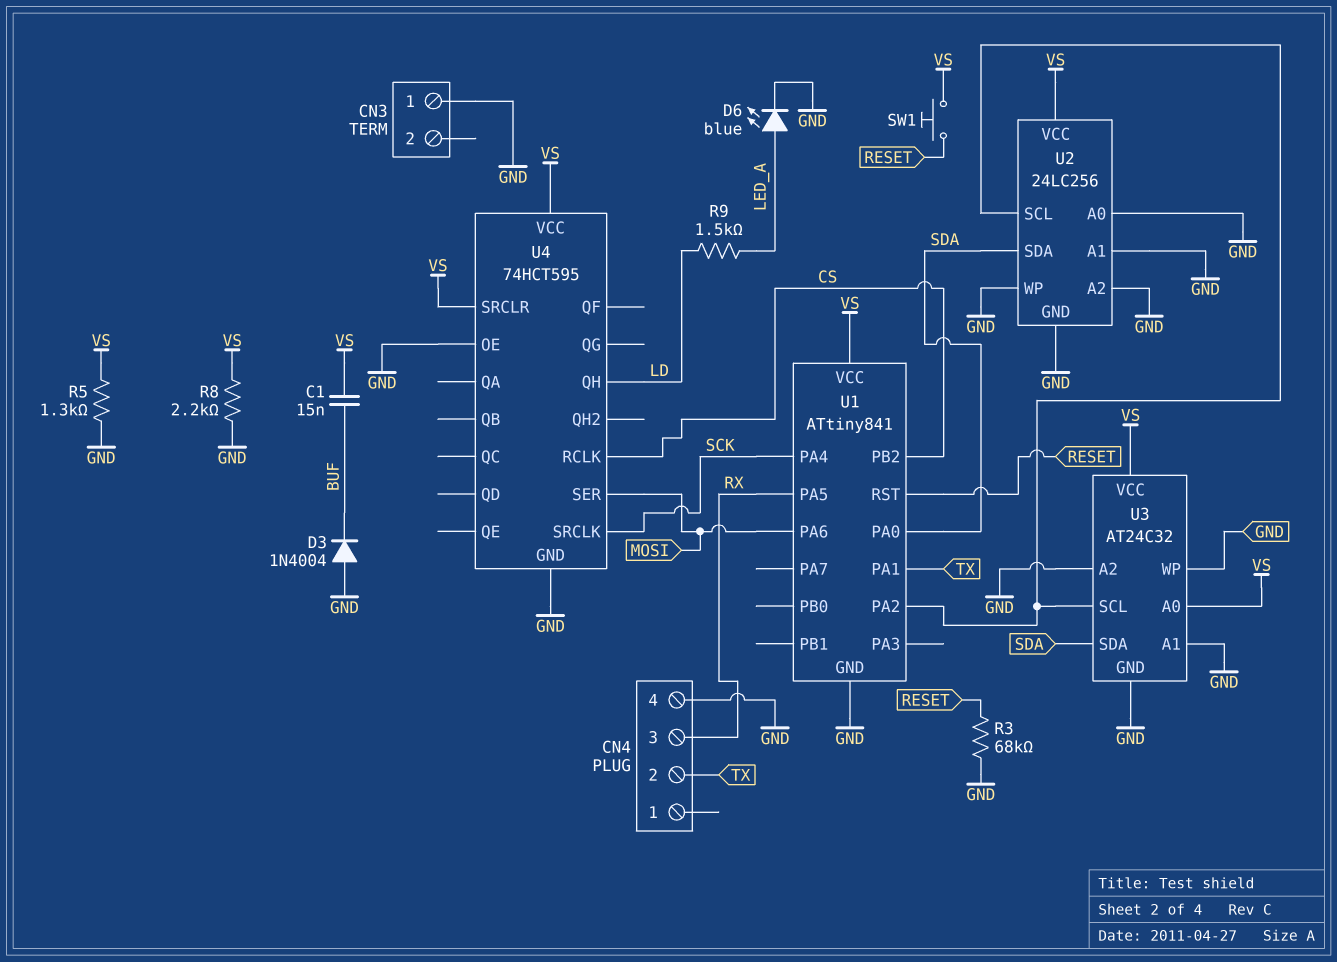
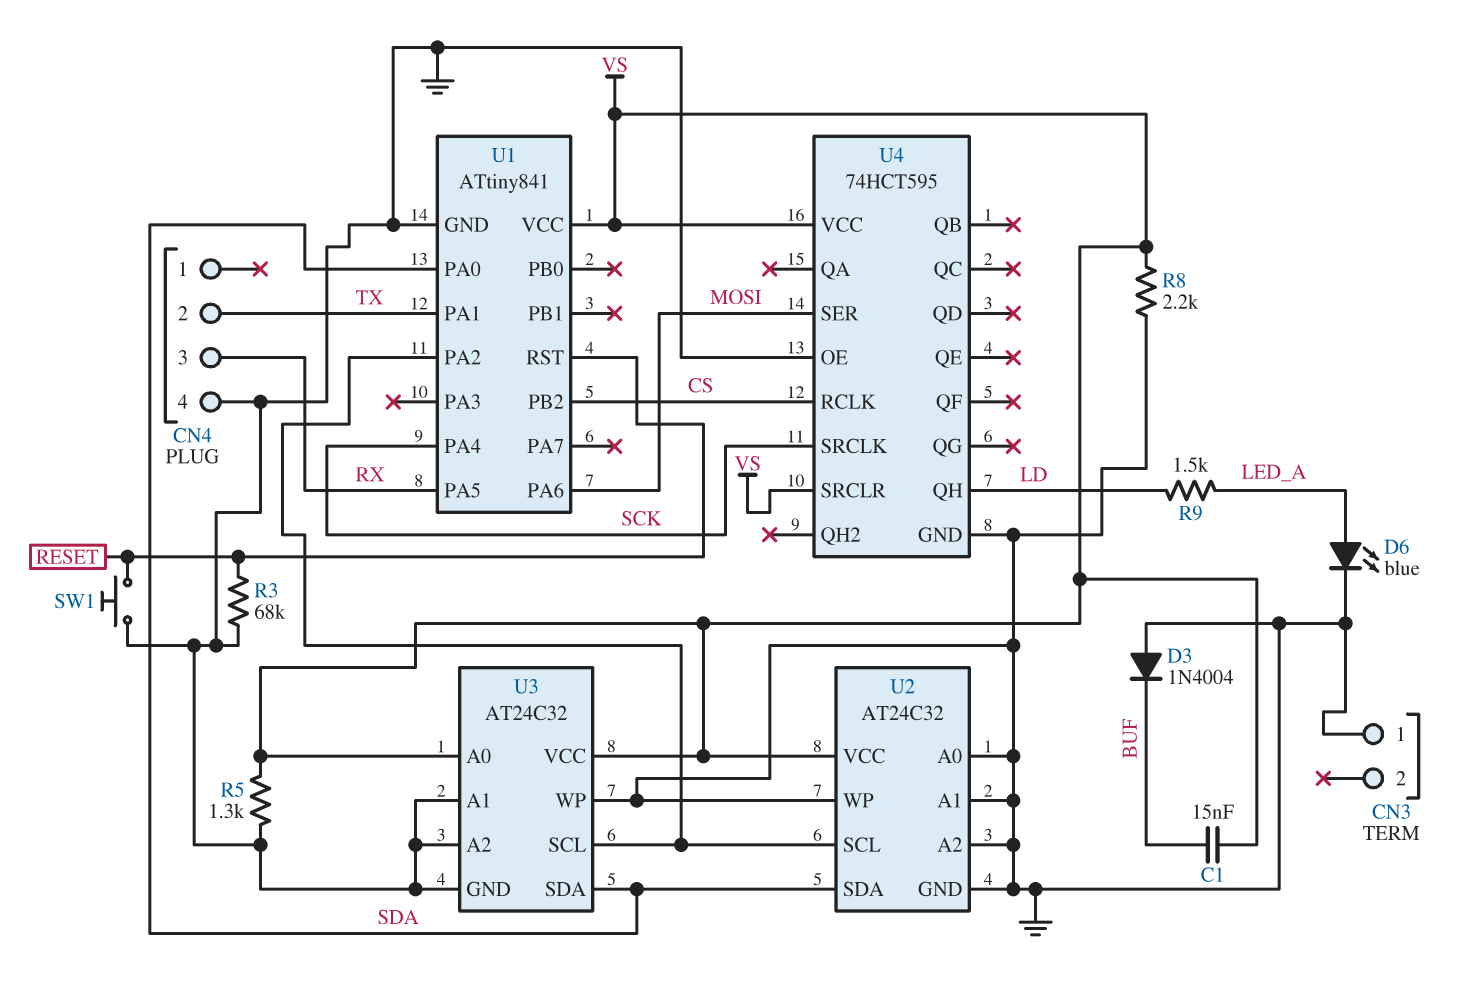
SW1: button (RESET, VS) -> button (GND, RESET)
U2: 24LC256 -> AT24C32

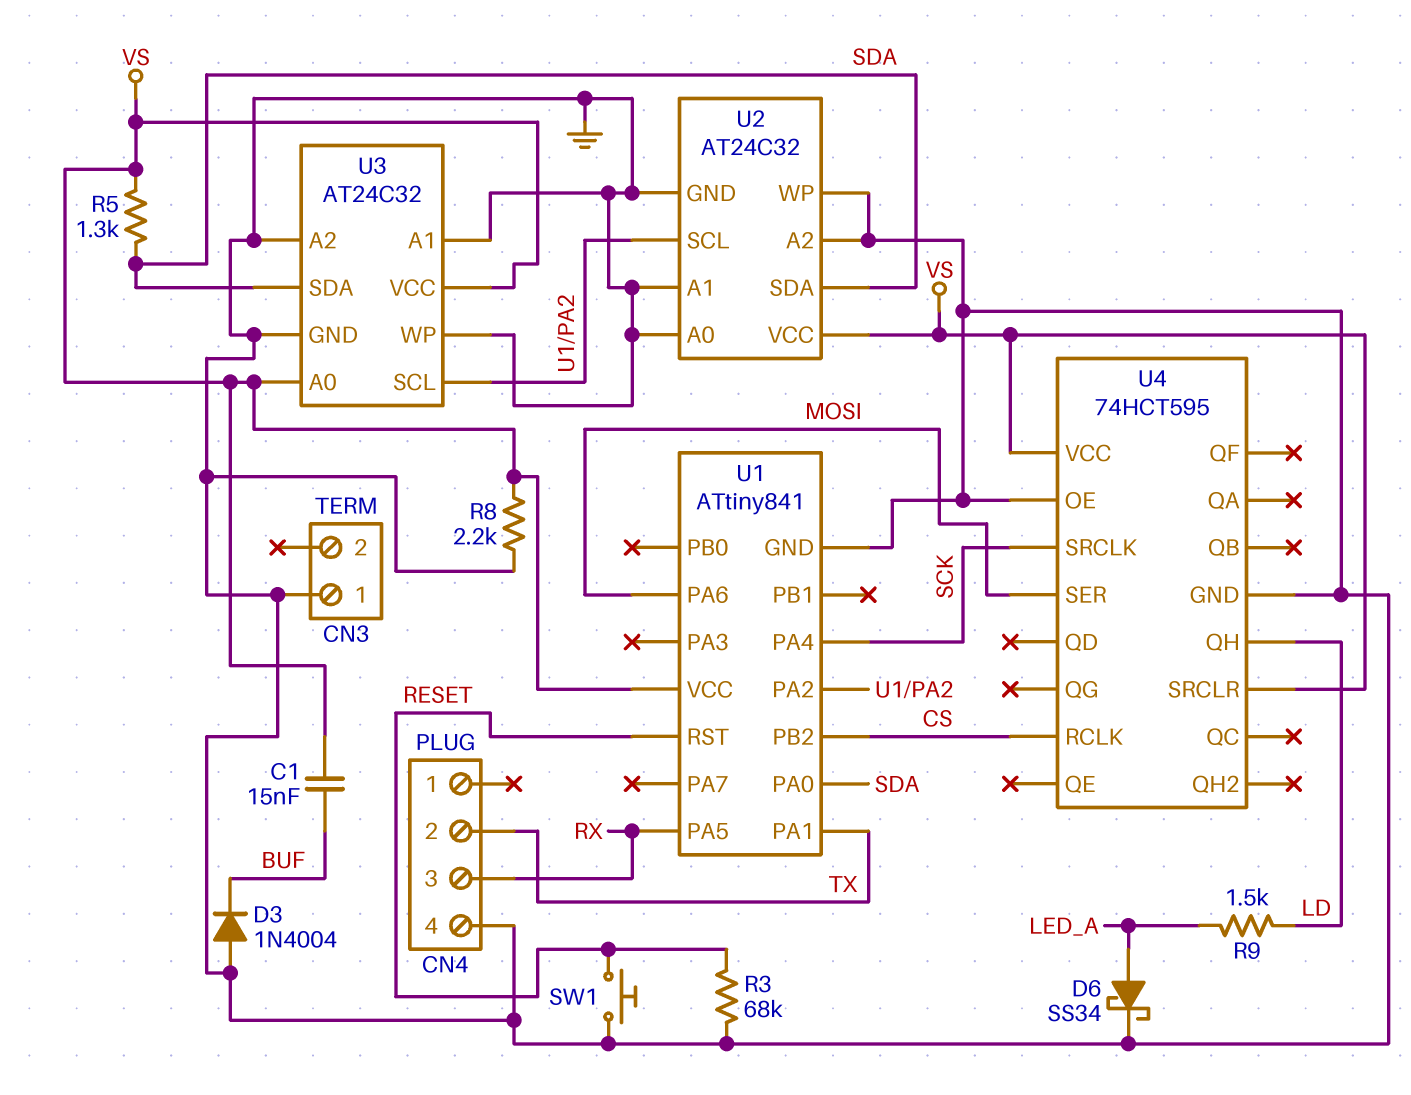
D6: LED blue (A LED_A, K GND) -> schottky SS34 (A LED_A, K GND)
R5: 1.3k (GND, VS) -> 1.3k (SDA, VS)

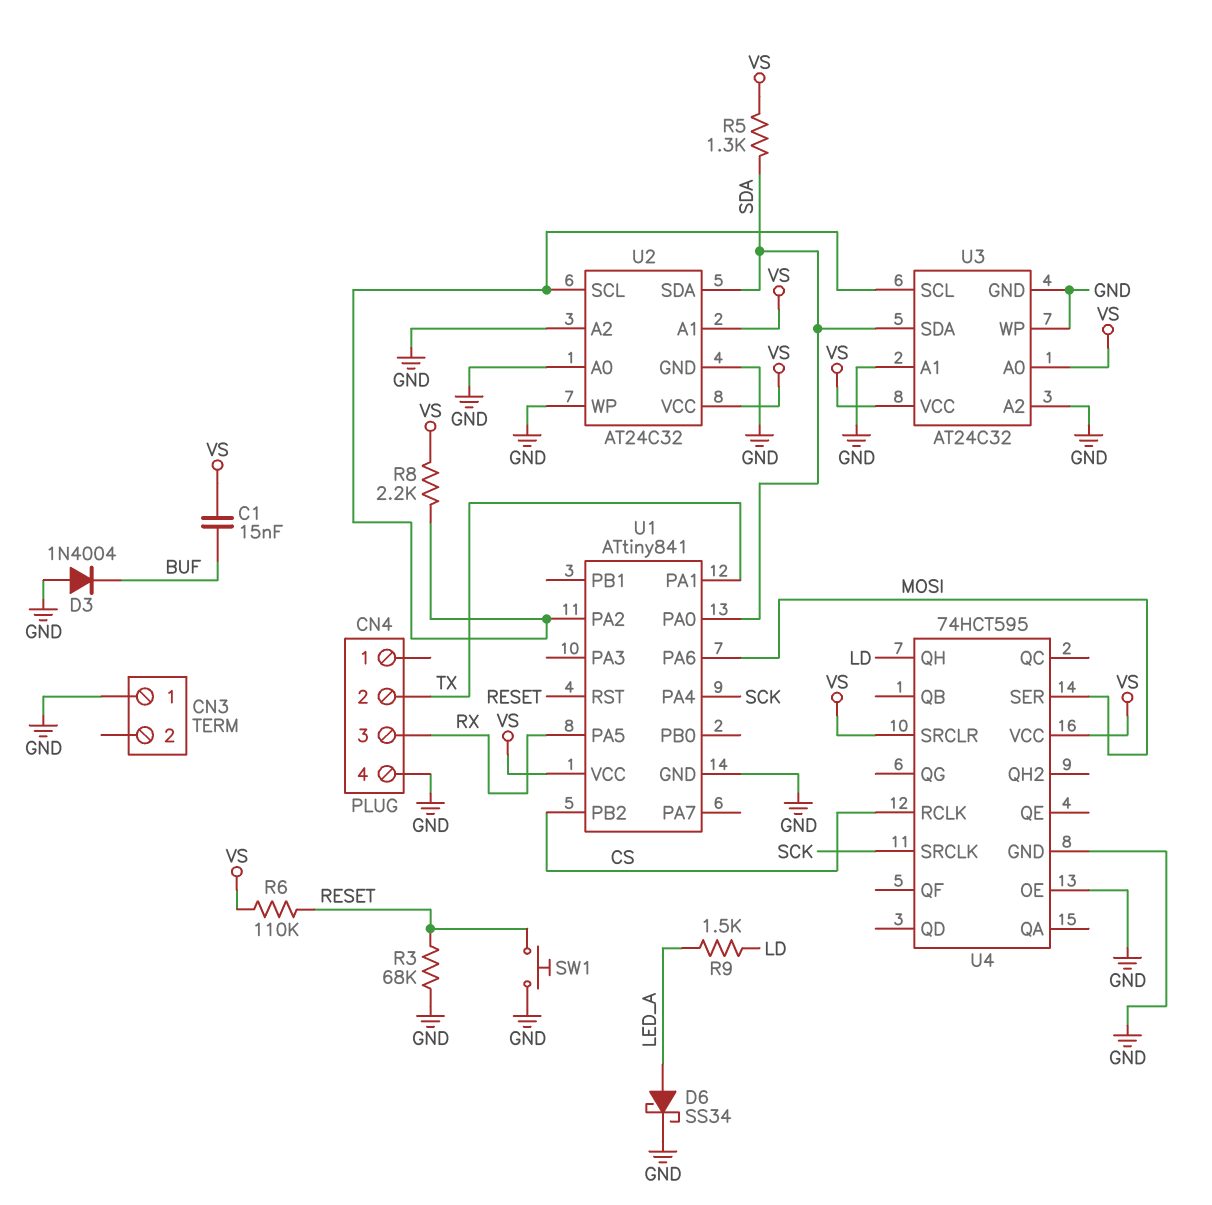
R6: none -> 110k (RESET, VS)
R8: 2.2k (GND, VS) -> 2.2k (U1/PA2, VS)
U2 pin A1: GND -> VS

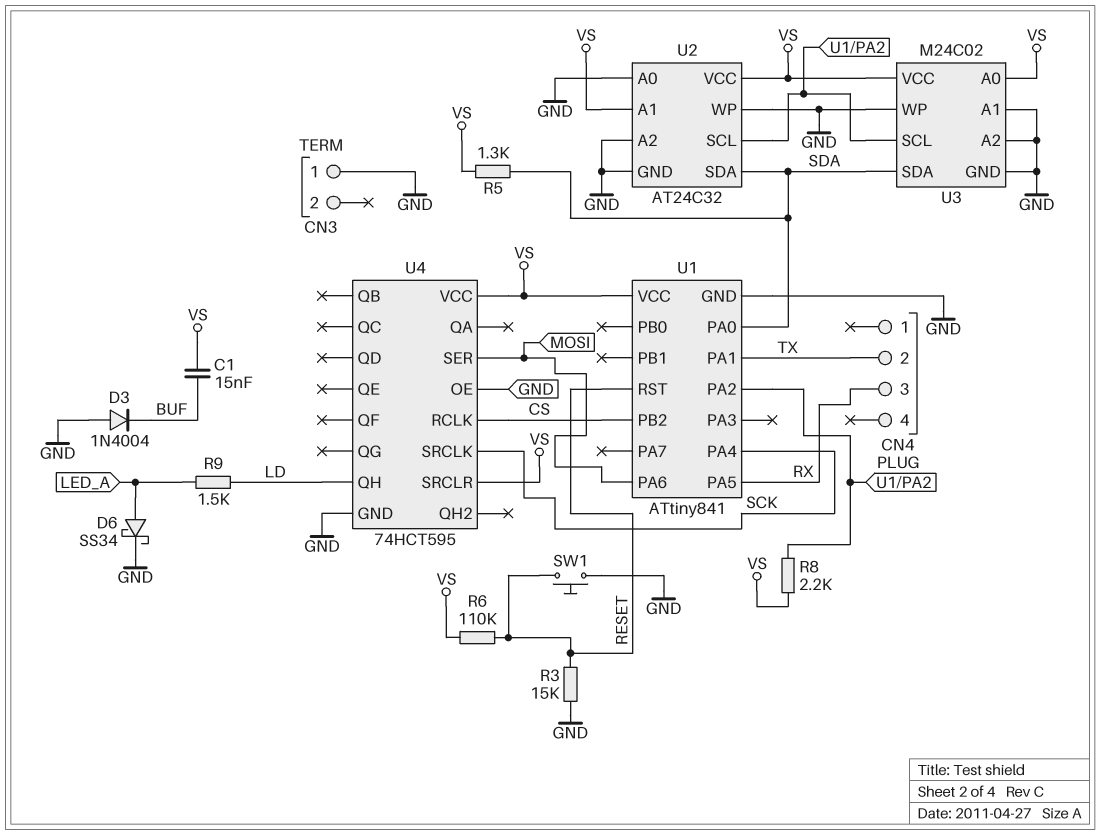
CN4 pin 4: GND -> none
R3: 68k (GND, RESET) -> 15k (GND, RESET)
U3: AT24C32 -> M24C02

